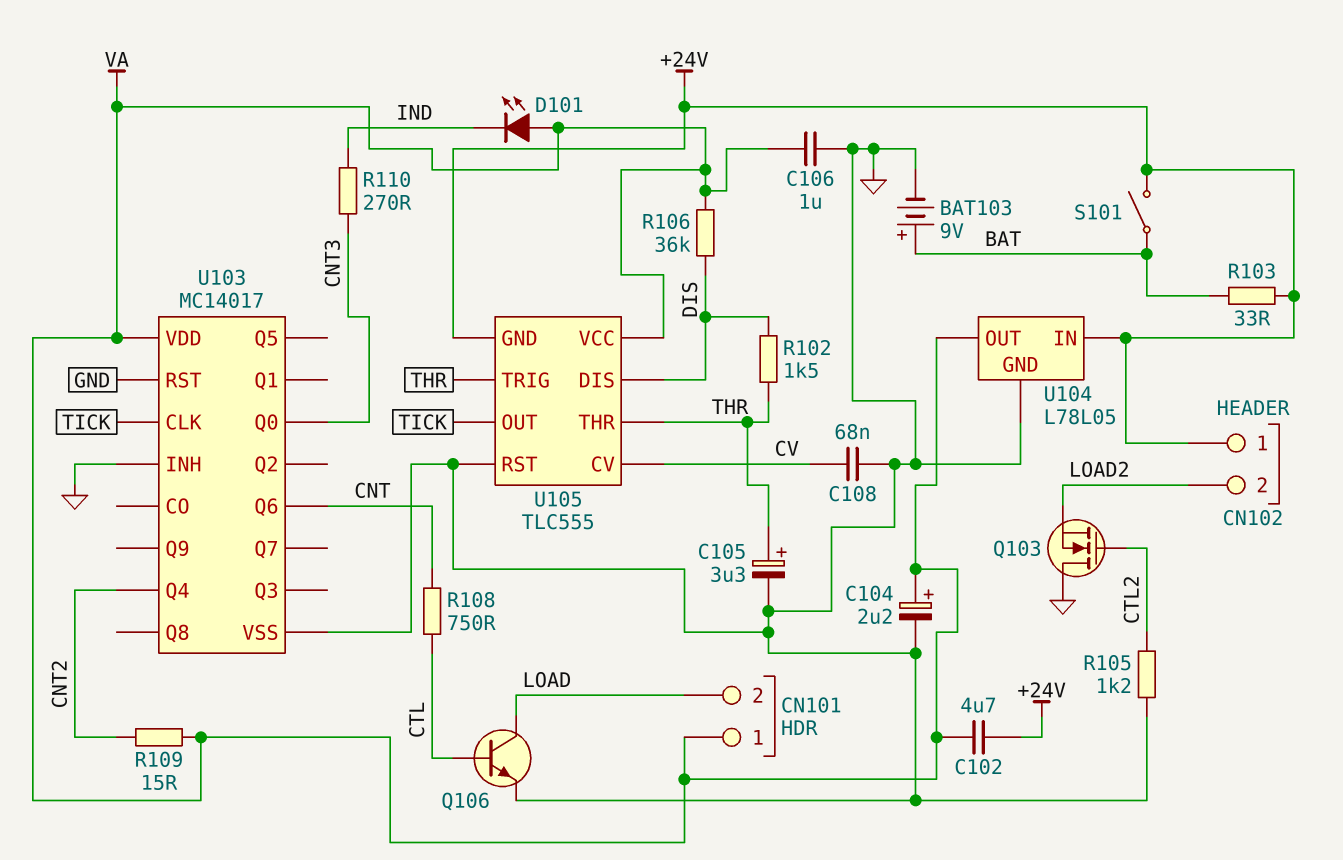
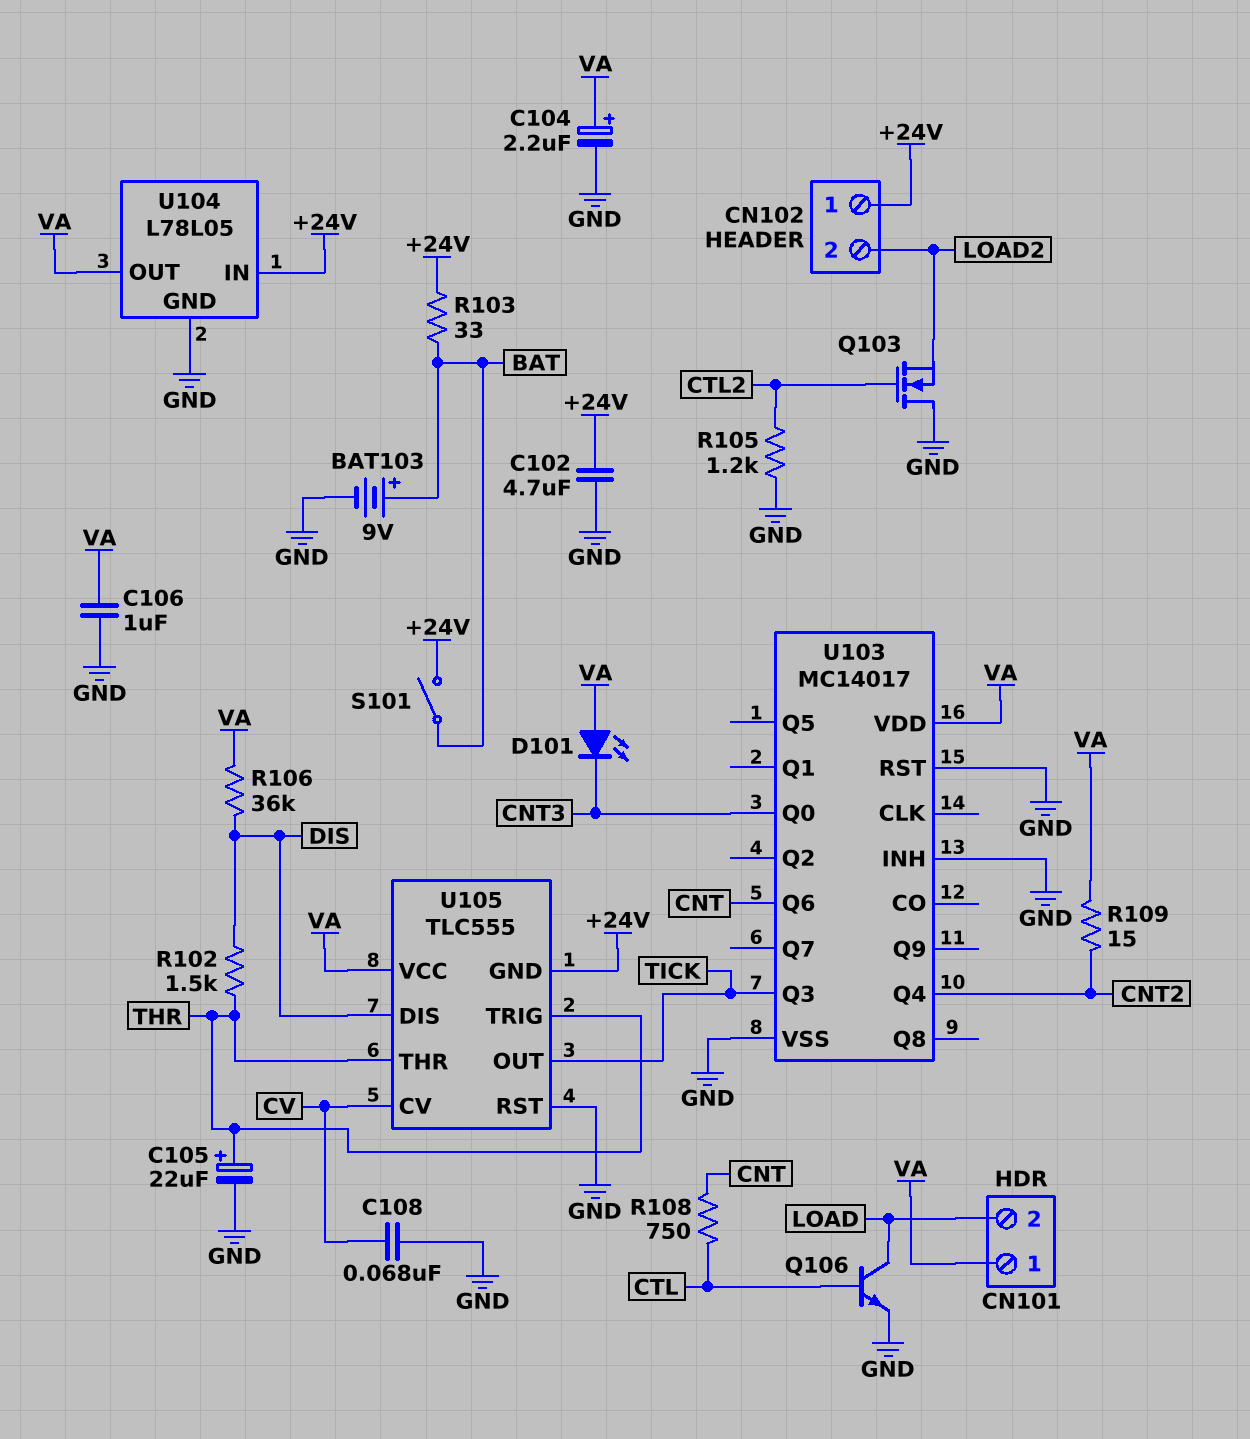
C102: 4.7uF (+24V, VA) -> 4.7uF (+24V, GND)
C105: 3.3uF (plus THR, minus GND) -> 22uF (plus THR, minus GND)
D101: LED (A VA, K IND) -> LED (A VA, K CNT3)
R110: 270 (CNT3, IND) -> none
U103 pin CLK: TICK -> none
U103 pin Q3: none -> TICK

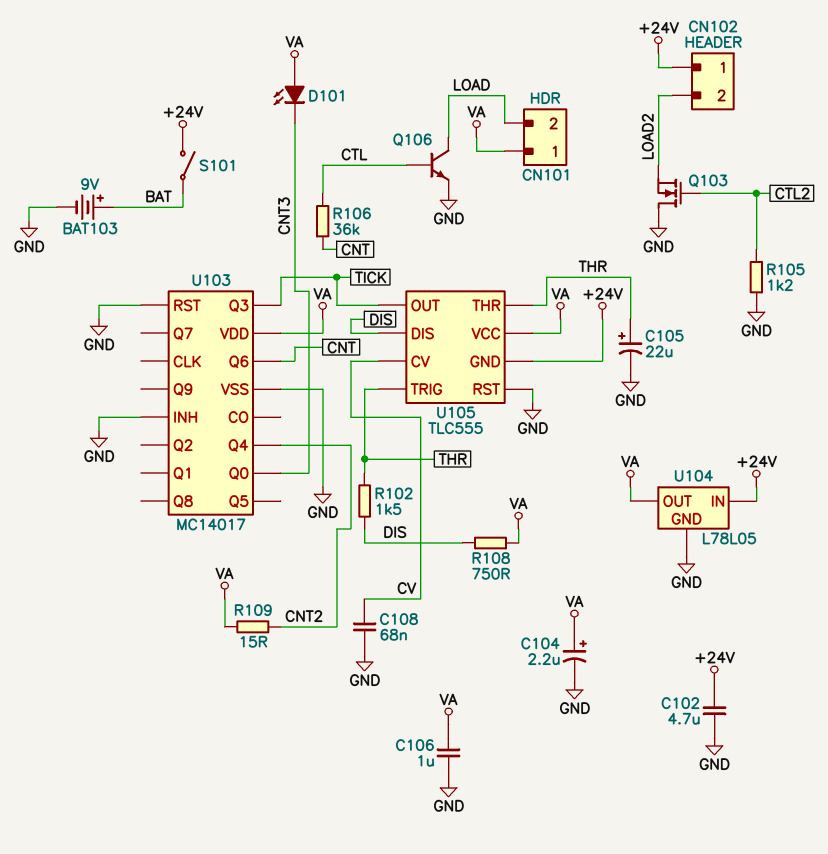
R103: 33 (+24V, BAT) -> none
R106: 36k (DIS, VA) -> 36k (CNT, CTL)
R108: 750 (CNT, CTL) -> 750 (DIS, VA)

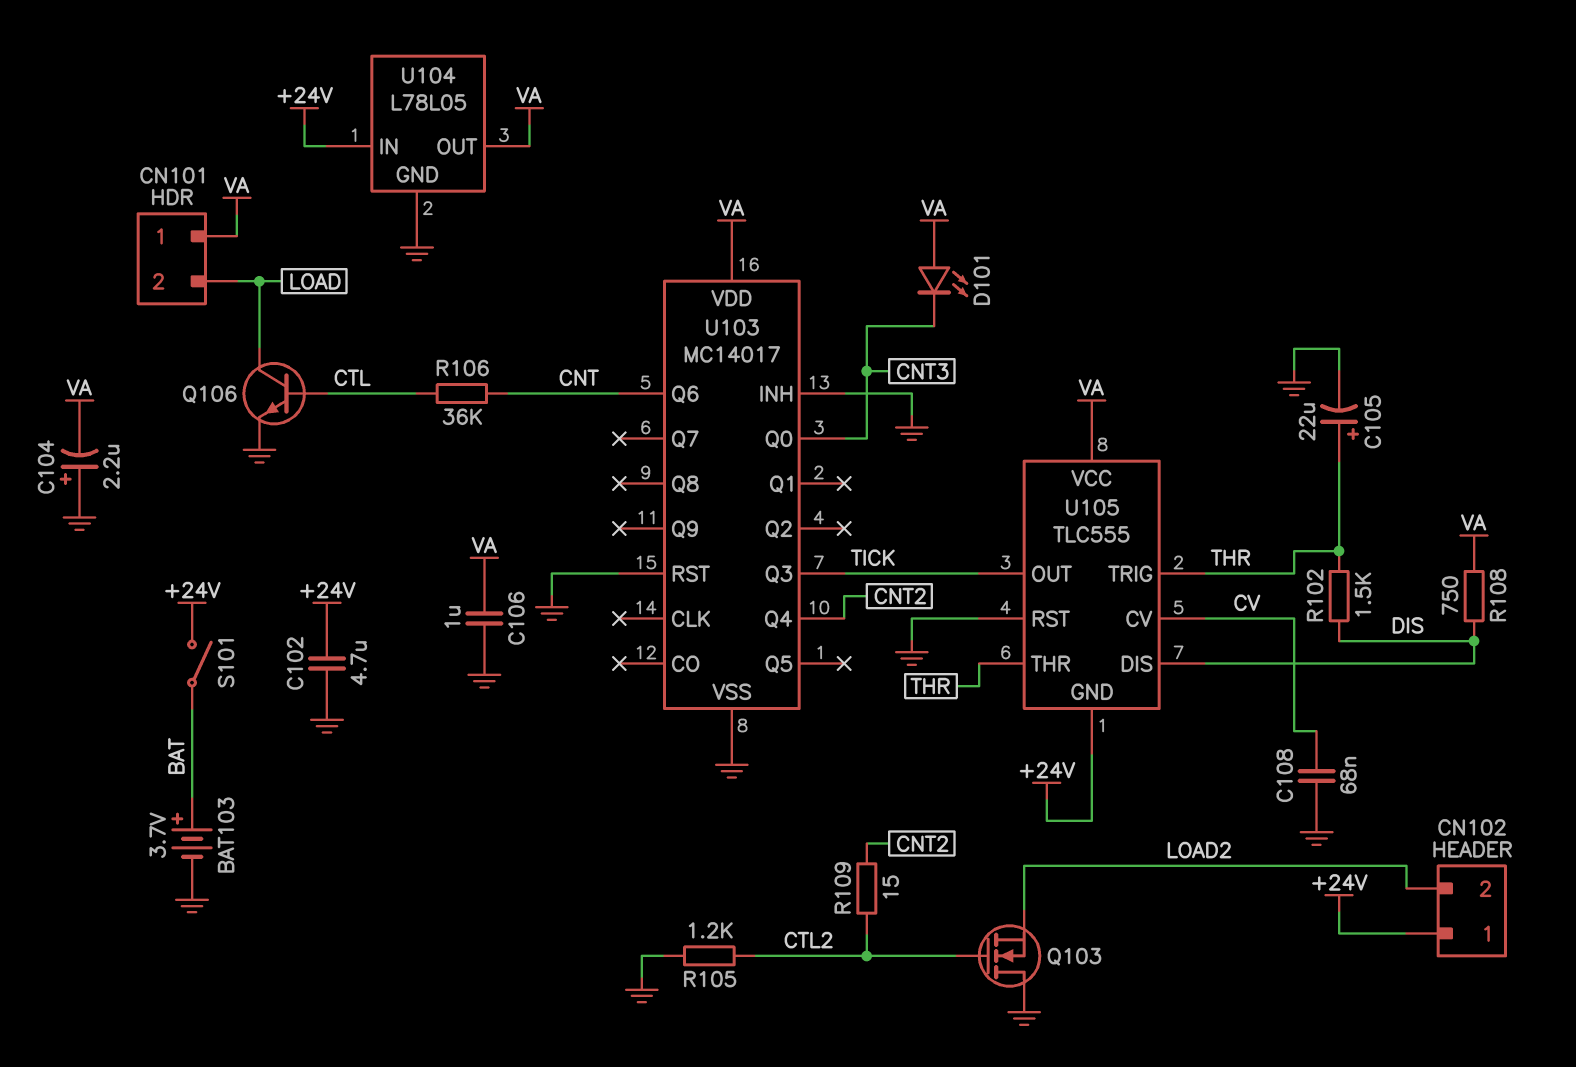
BAT103: 9V (plus BAT, minus GND) -> 3.7V (plus BAT, minus GND)
C104: 2.2uF (plus VA, minus GND) -> 2.2uF (plus GND, minus VA)
R109: 15 (CNT2, VA) -> 15 (CNT2, CTL2)

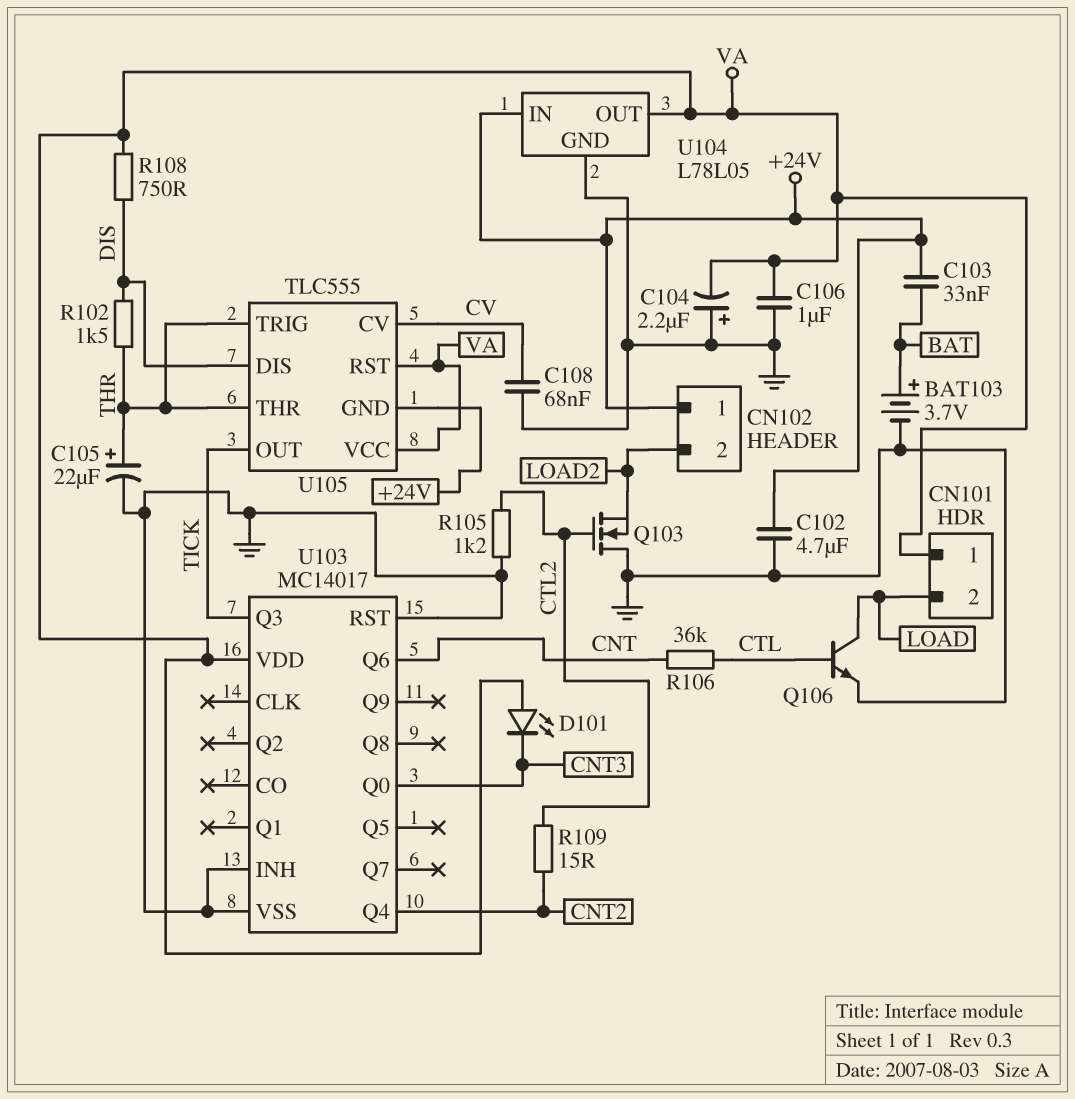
C103: none -> 33nF (+24V, BAT)
S101: switch (+24V, BAT) -> none
U105 pin RST: GND -> VA

